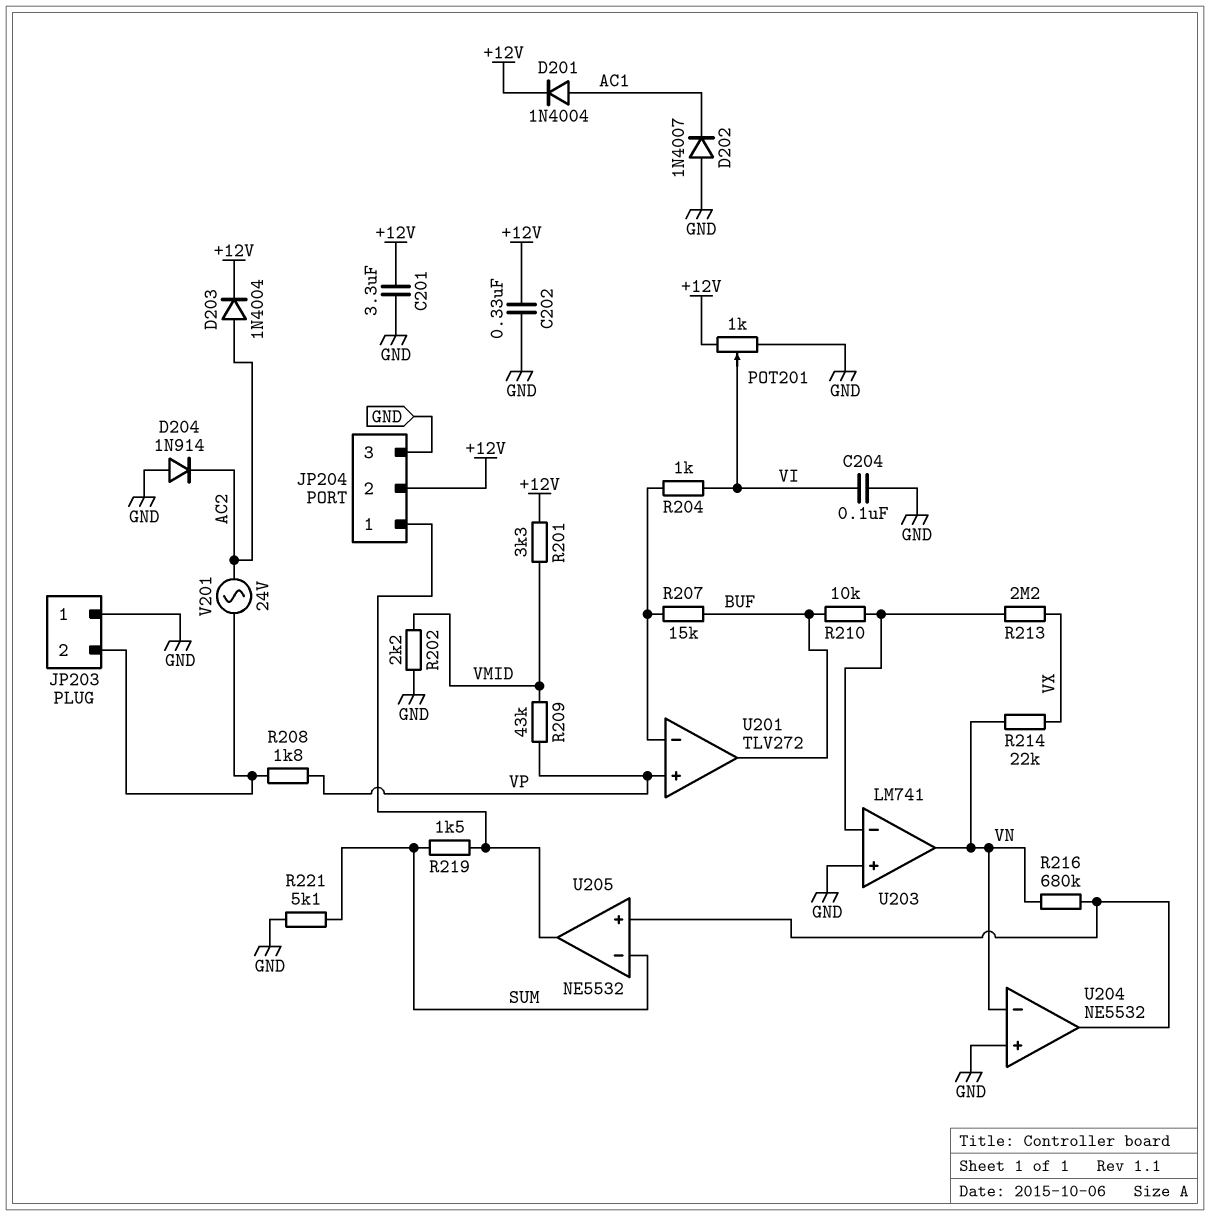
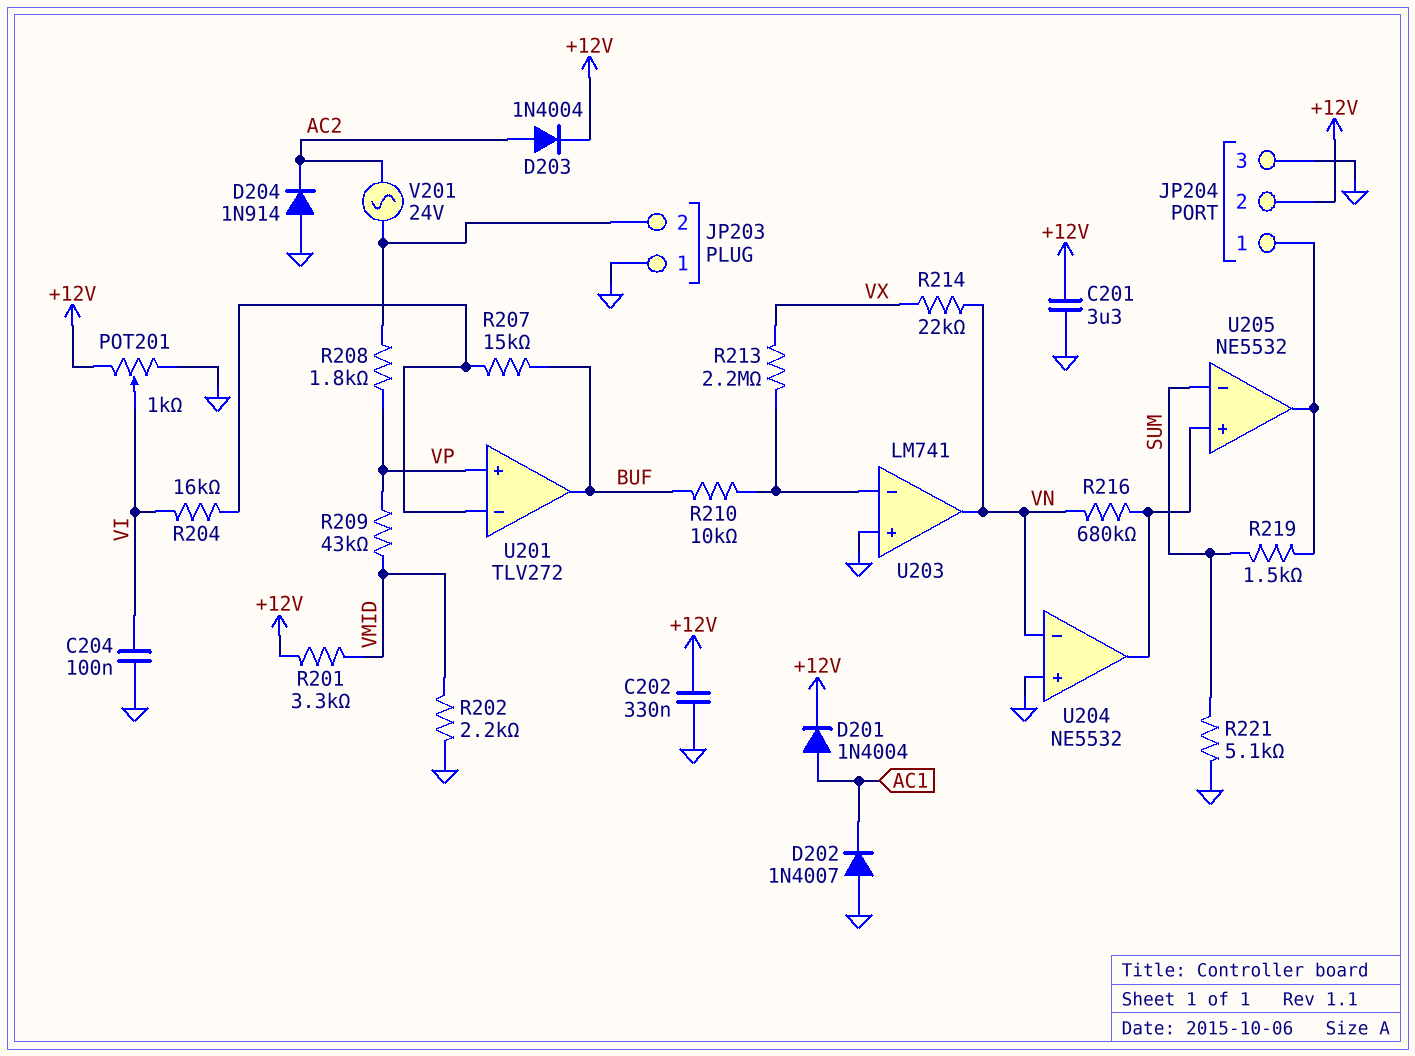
R204: 1k (U201/in-, VI) -> 16k (U201/in-, VI)

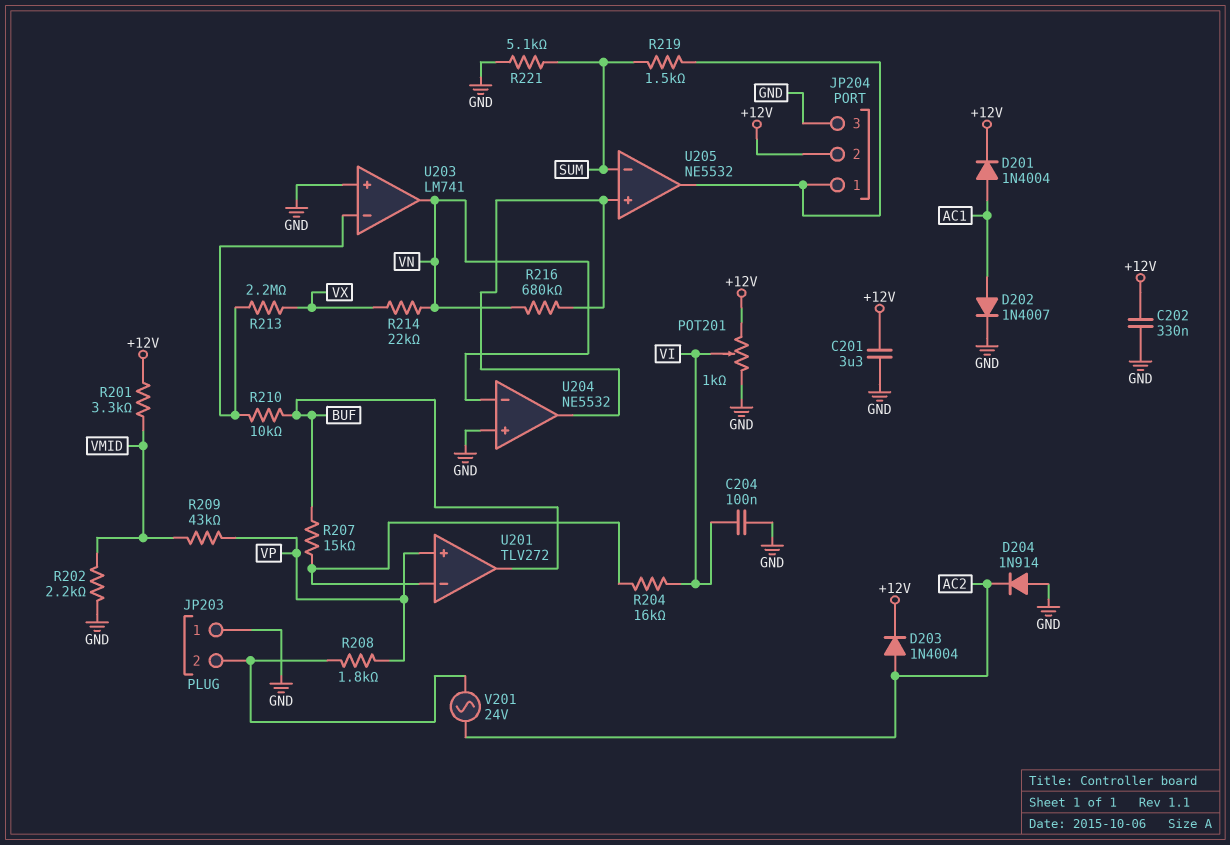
D202: diode 1N4007 (A GND, K AC1) -> diode 1N4007 (A AC1, K GND)

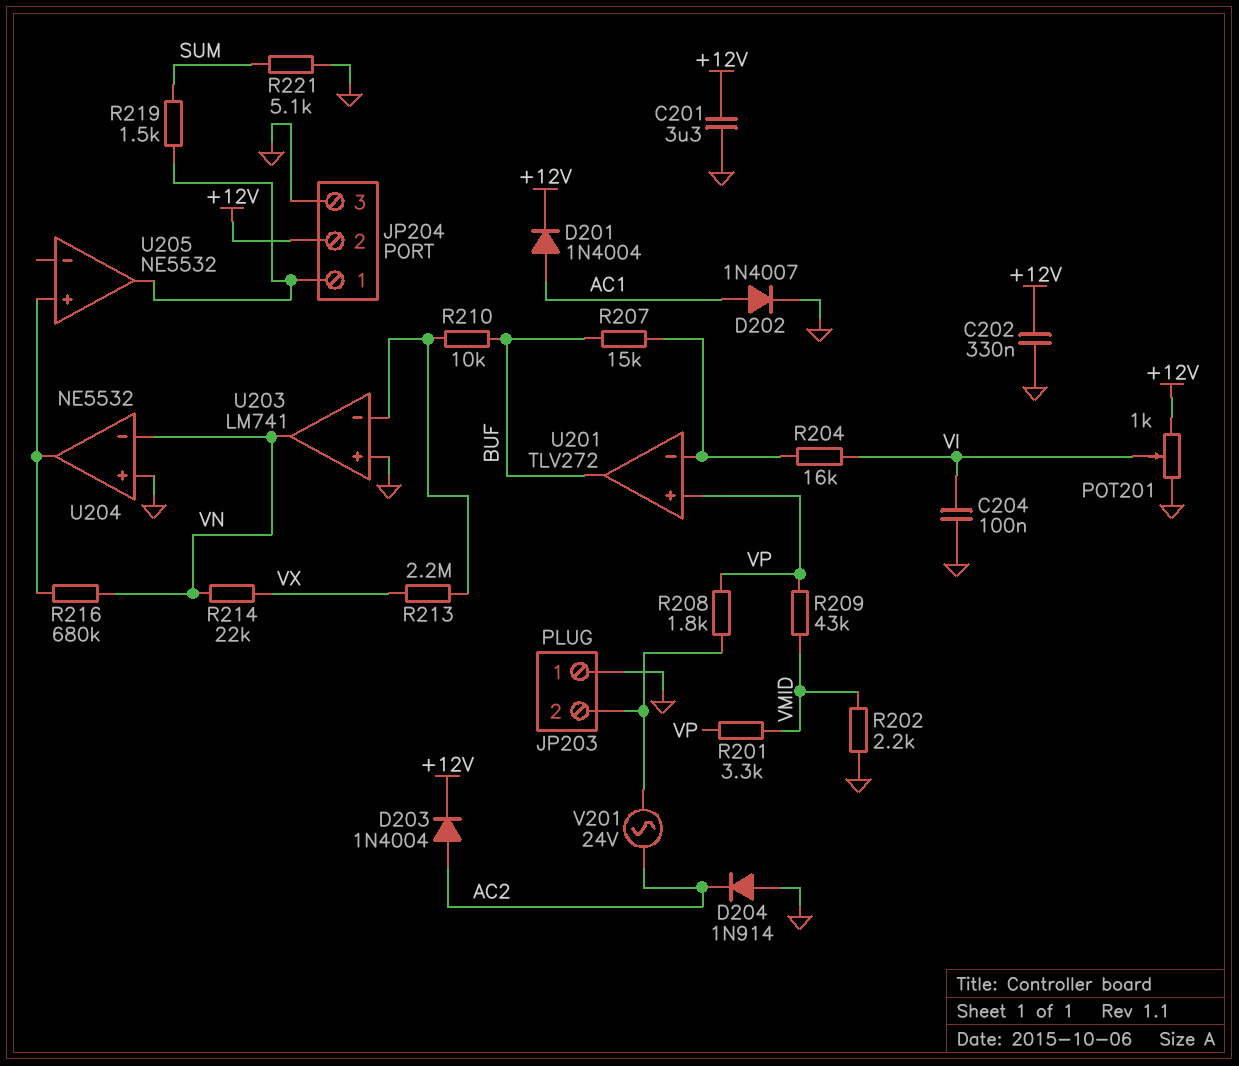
R201: 3.3k (+12V, VMID) -> 3.3k (VMID, VP)
U205 pin in-: SUM -> none

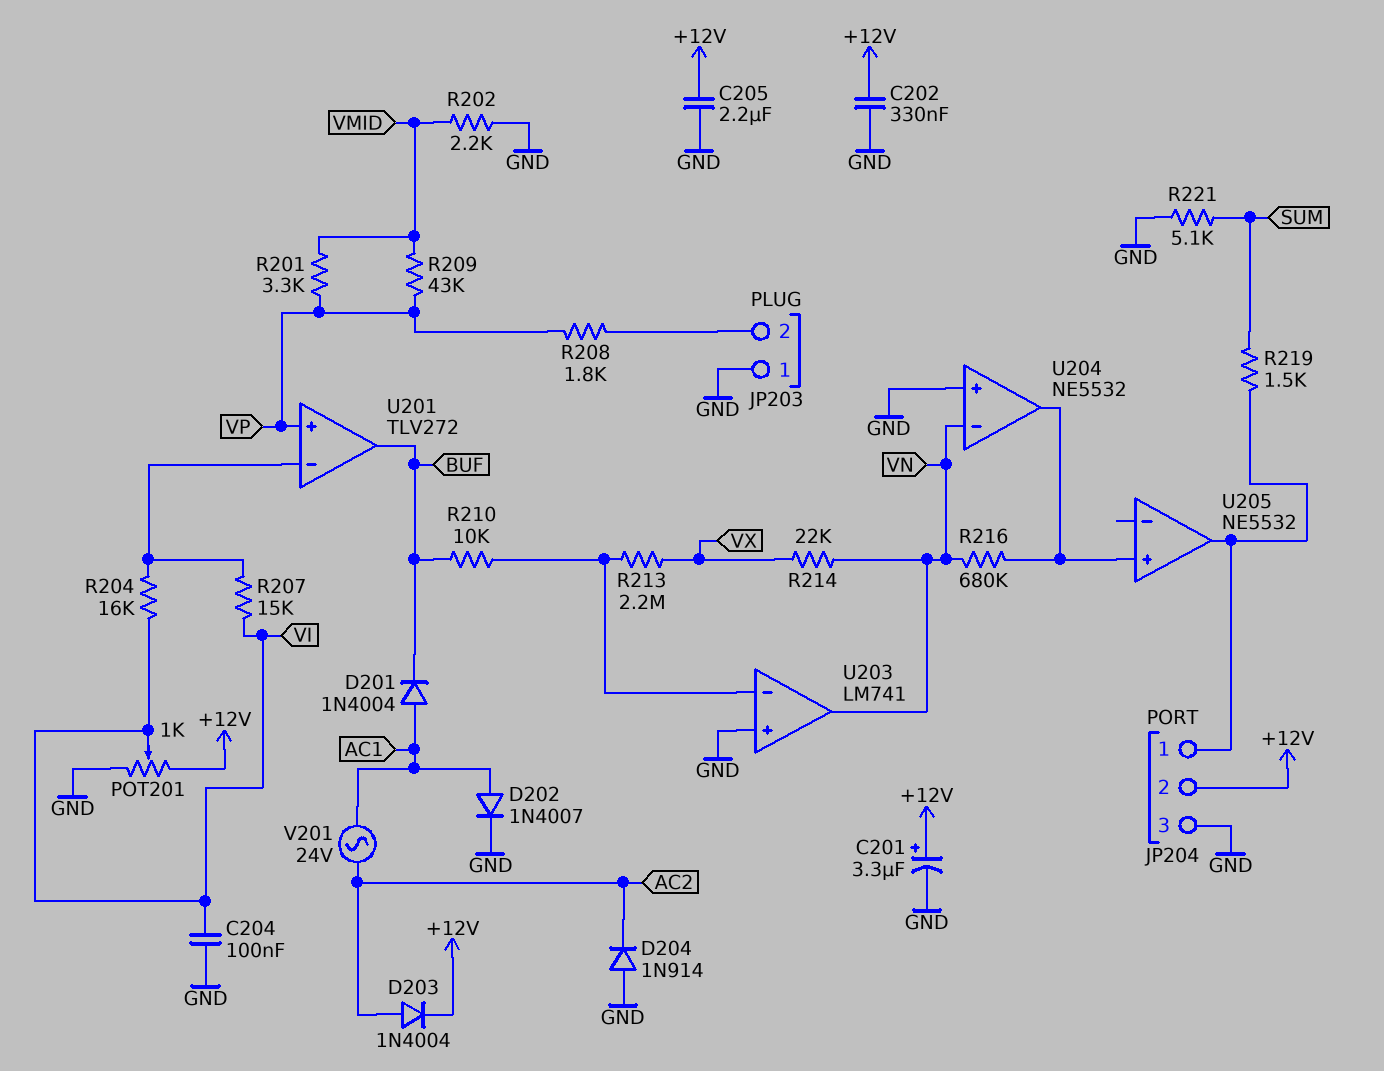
C201: 3.3uF (+12V, GND) -> 3.3uF (plus +12V, minus GND)
C205: none -> 2.2uF (+12V, GND)
D201: diode 1N4004 (A AC1, K +12V) -> diode 1N4004 (A AC1, K BUF)
R207: 15k (BUF, U201/in-) -> 15k (U201/in-, VI)
V201: AC 24V (AC2, JP203/2) -> AC 24V (AC1, AC2)

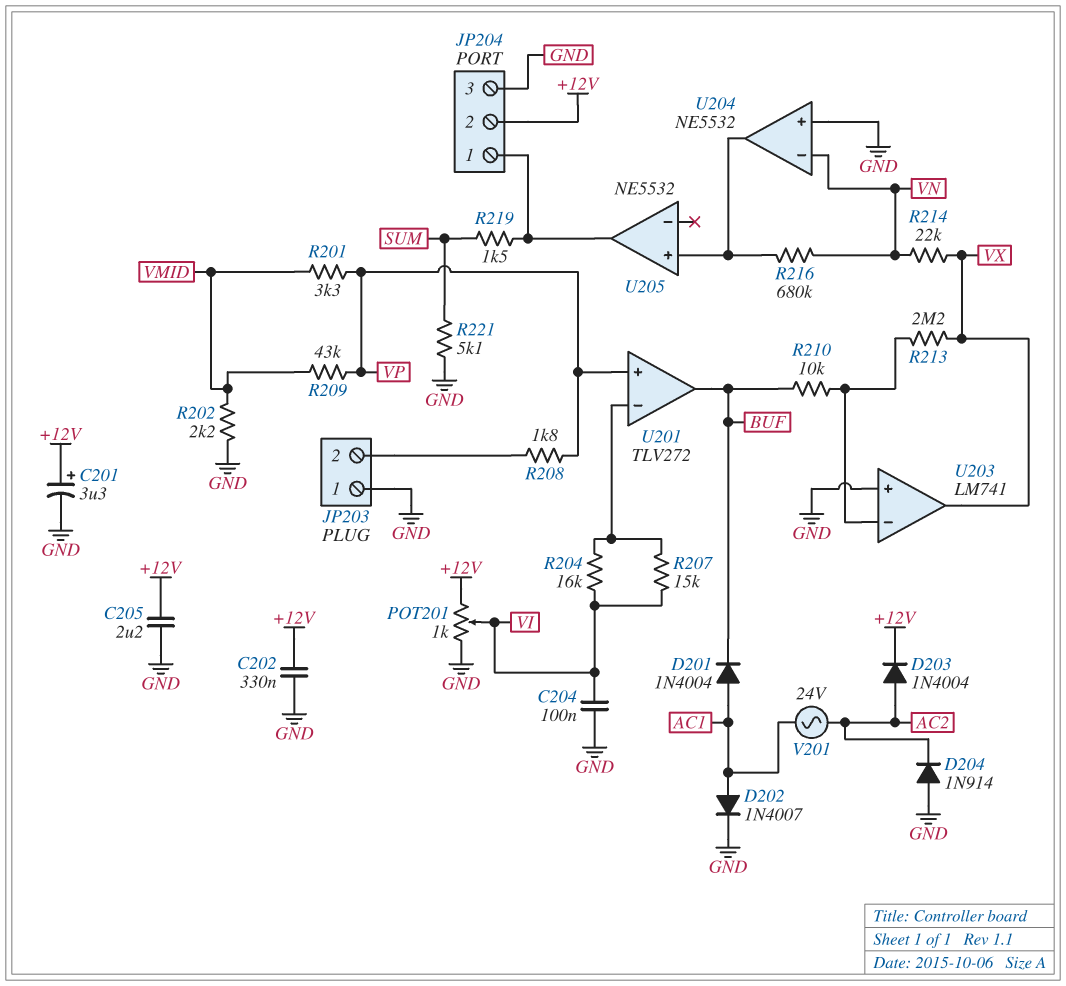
U203 pin out: VN -> VX

